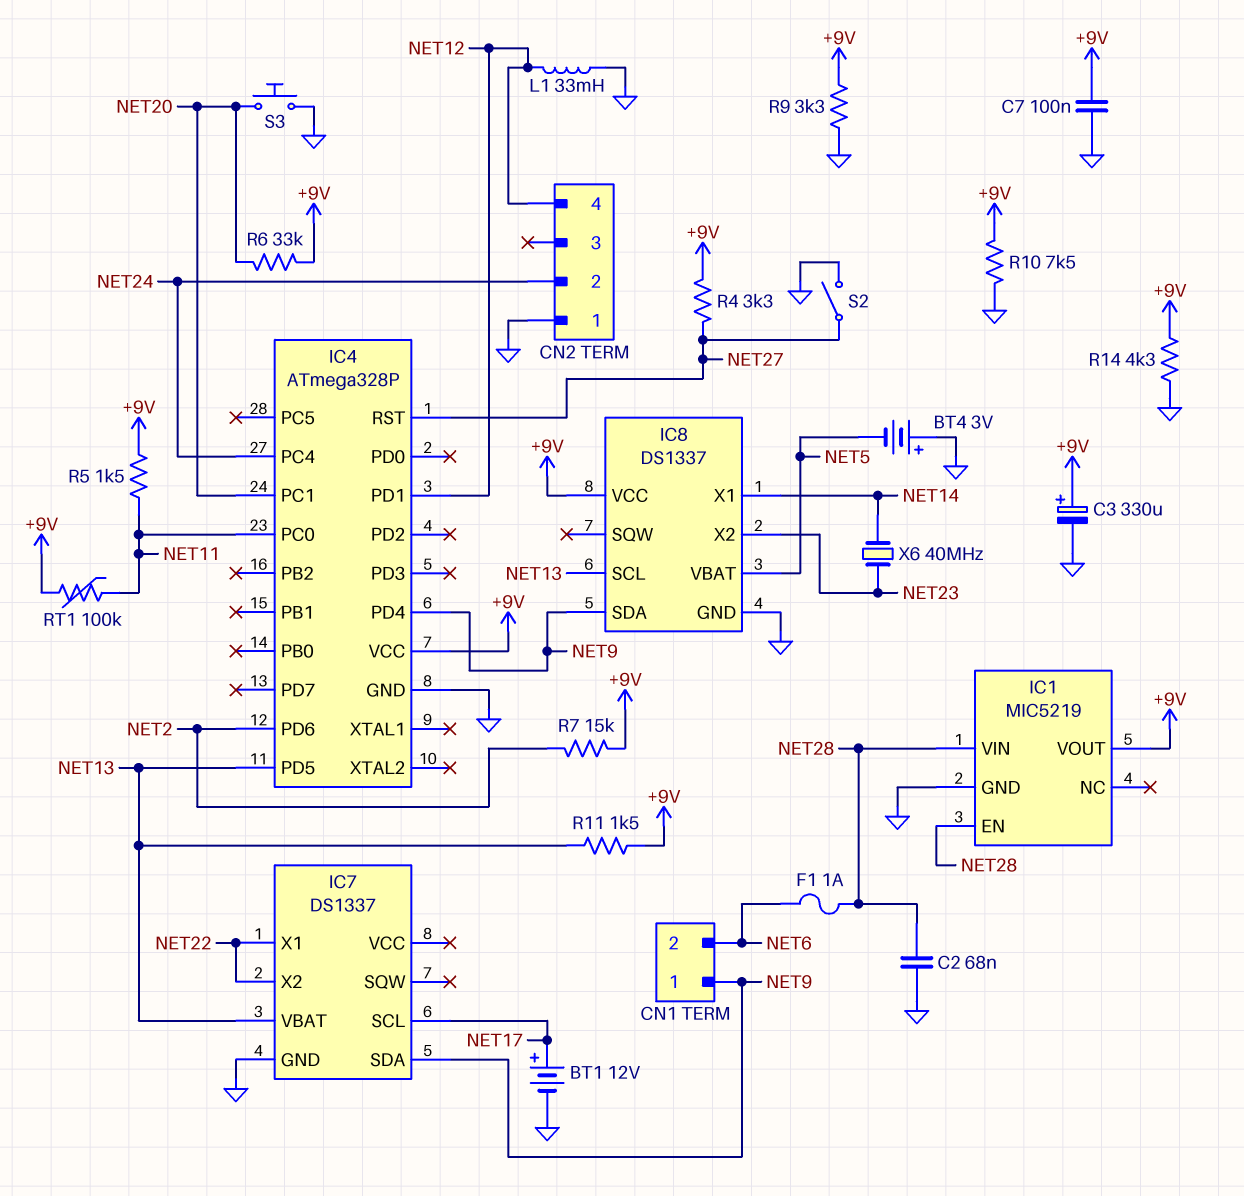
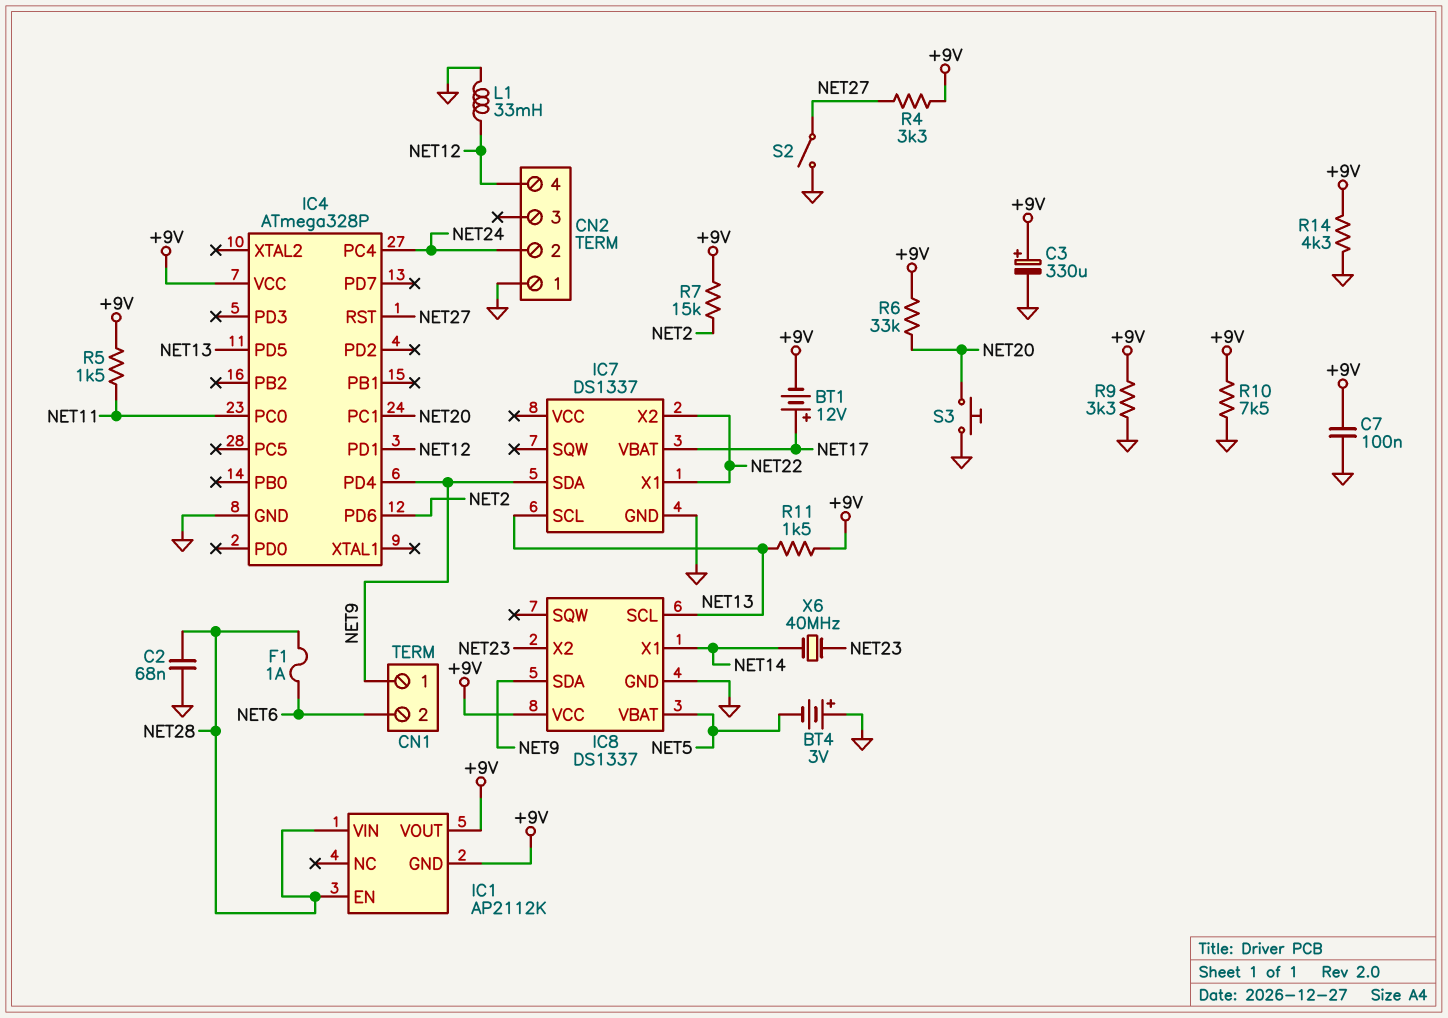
BT1: 12V (plus NET17, minus GND) -> 12V (plus NET17, minus +9V)
IC1: MIC5219 -> AP2112K
IC1 pin GND: GND -> +9V
IC7 pin SCL: NET17 -> NET13
IC7 pin VBAT: NET13 -> NET17
RT1: 100k (+9V, NET11) -> none

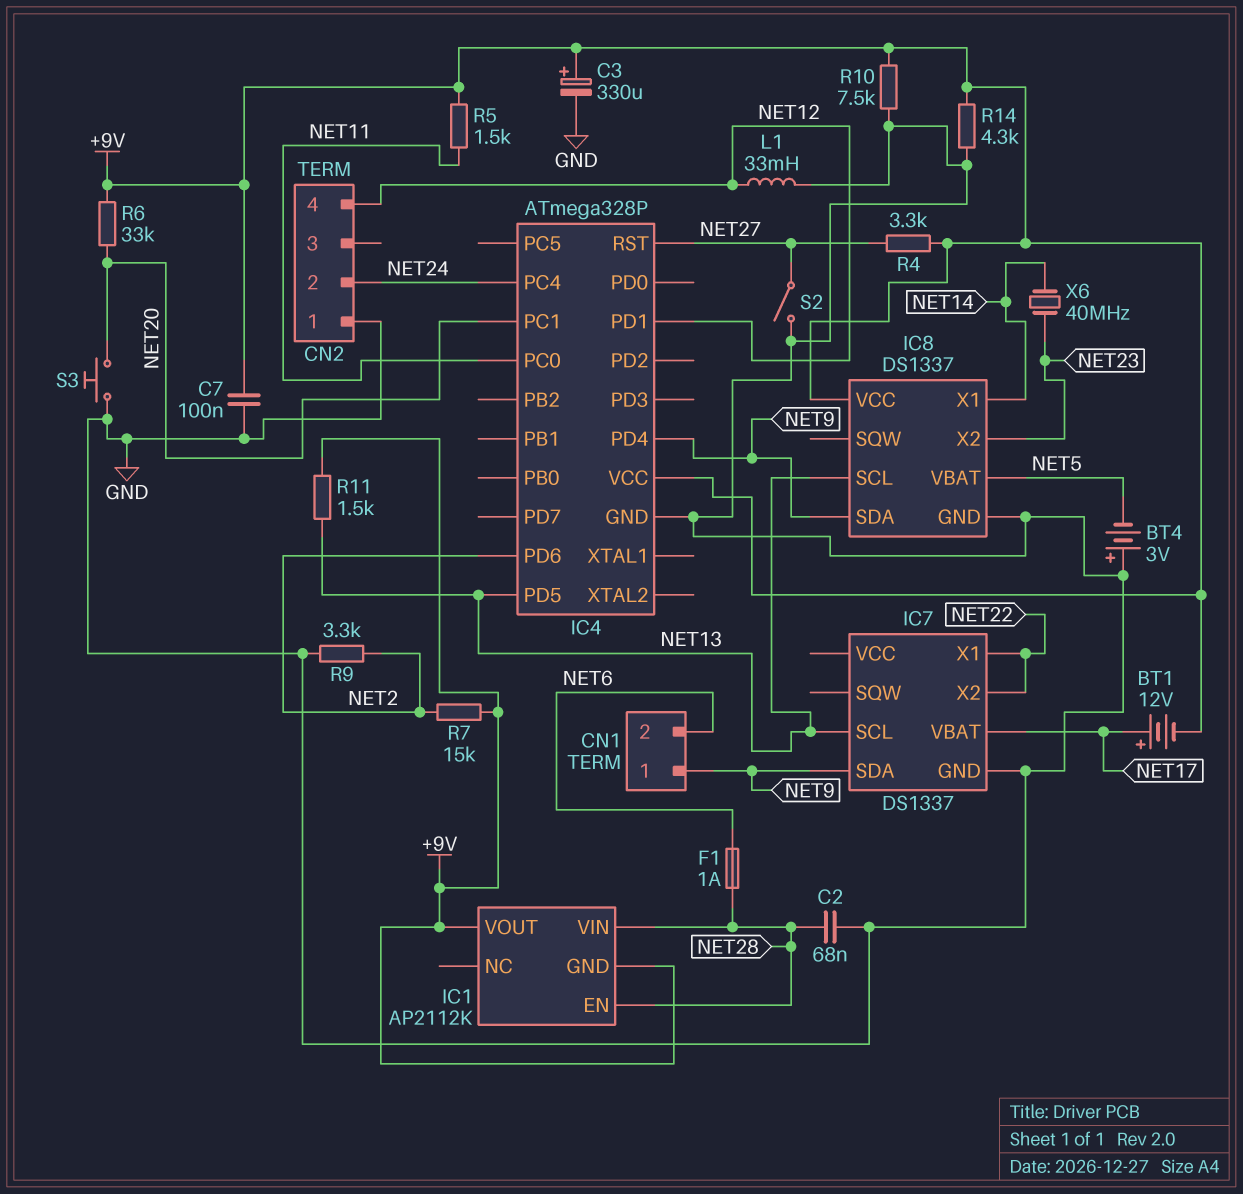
R9: 3.3k (+9V, GND) -> 3.3k (GND, NET2)

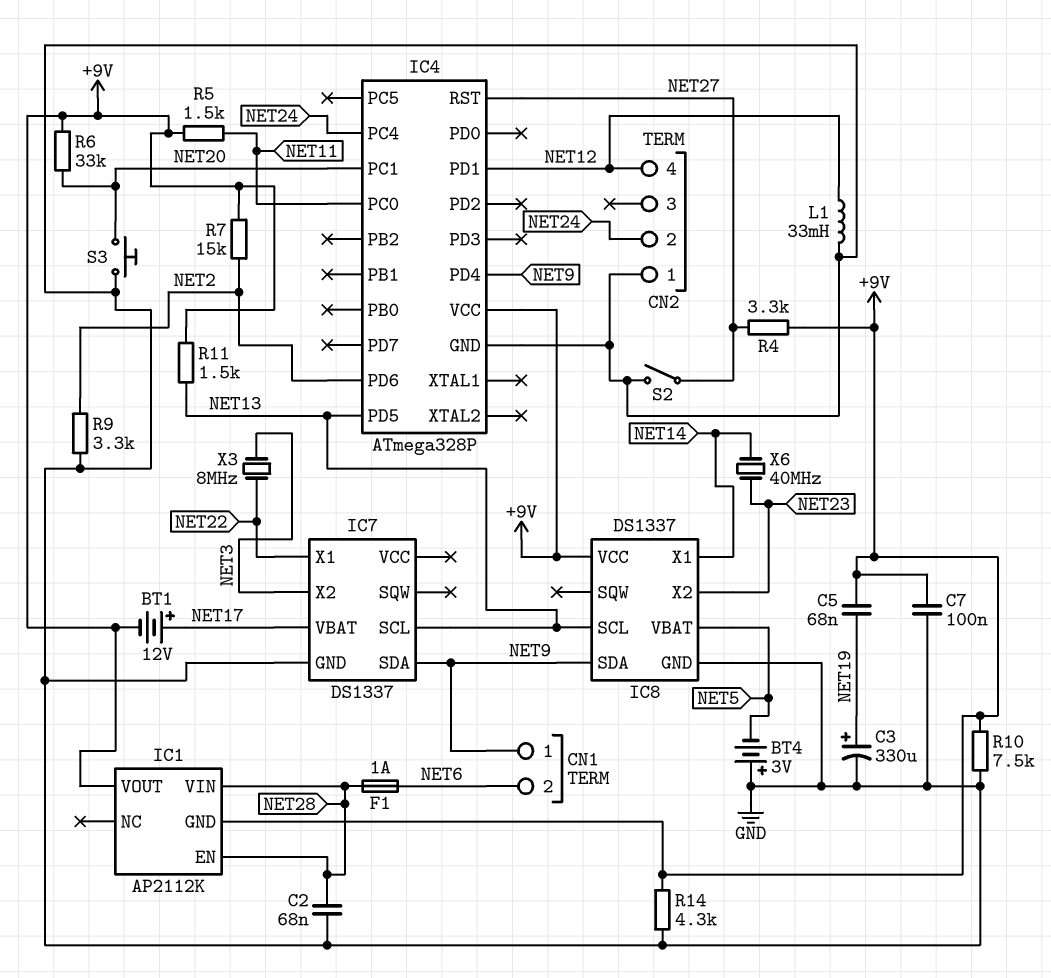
C3: 330uF (plus +9V, minus GND) -> 330uF (plus NET19, minus GND)
C5: none -> 68nF (+9V, NET19)
IC7 pin X2: NET22 -> NET3
X3: none -> 8MHz (NET3, NET22)

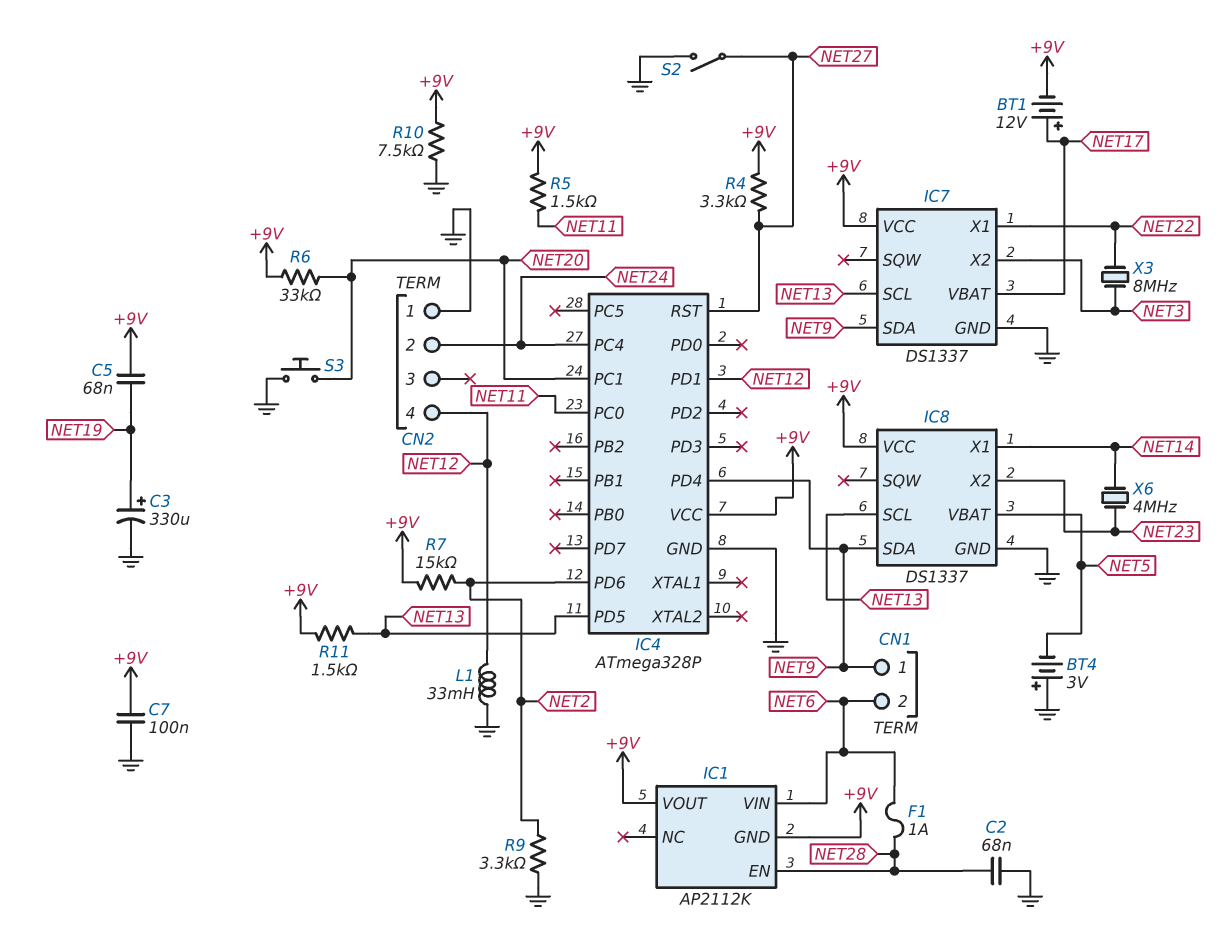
IC1 pin VIN: NET28 -> NET6
IC7 pin VCC: none -> +9V
R14: 4.3k (+9V, GND) -> none
X6: 40MHz (NET14, NET23) -> 4MHz (NET14, NET23)

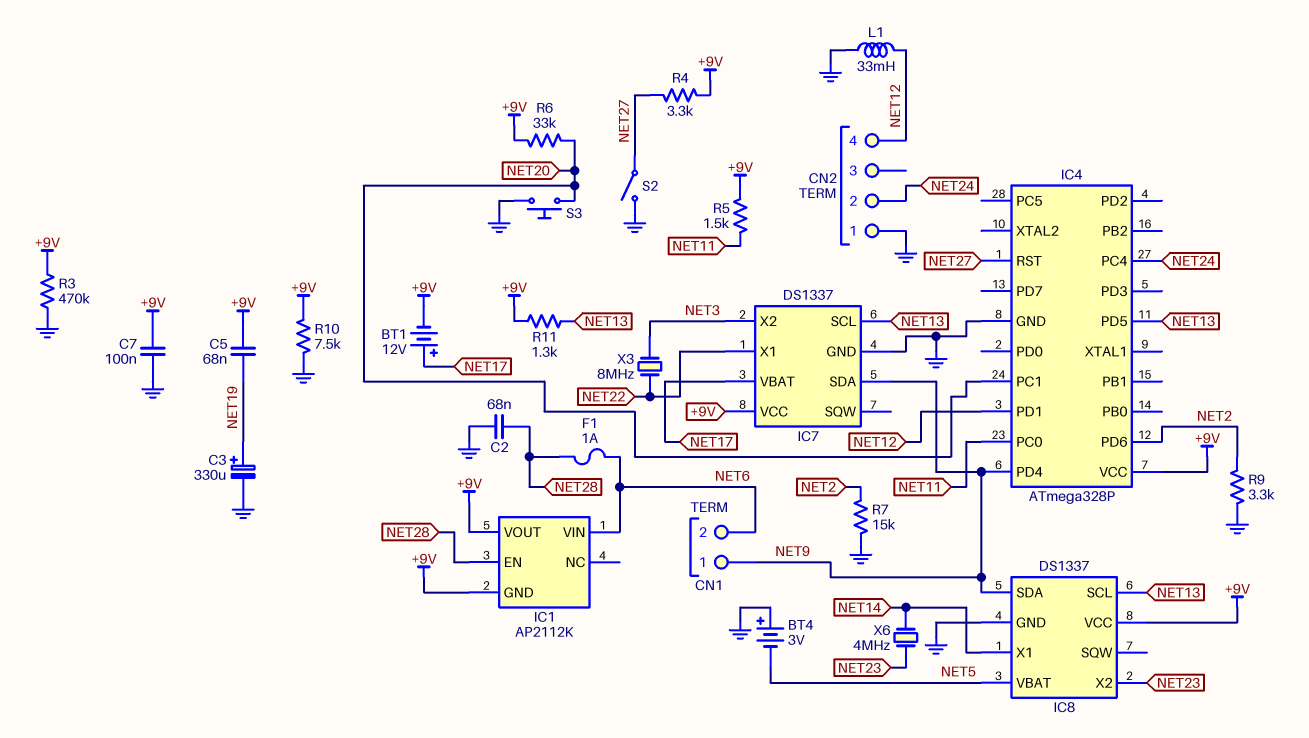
R3: none -> 470k (+9V, GND)
R7: 15k (+9V, NET2) -> 15k (GND, NET2)
R11: 1.5k (+9V, NET13) -> 1.3k (+9V, NET13)

